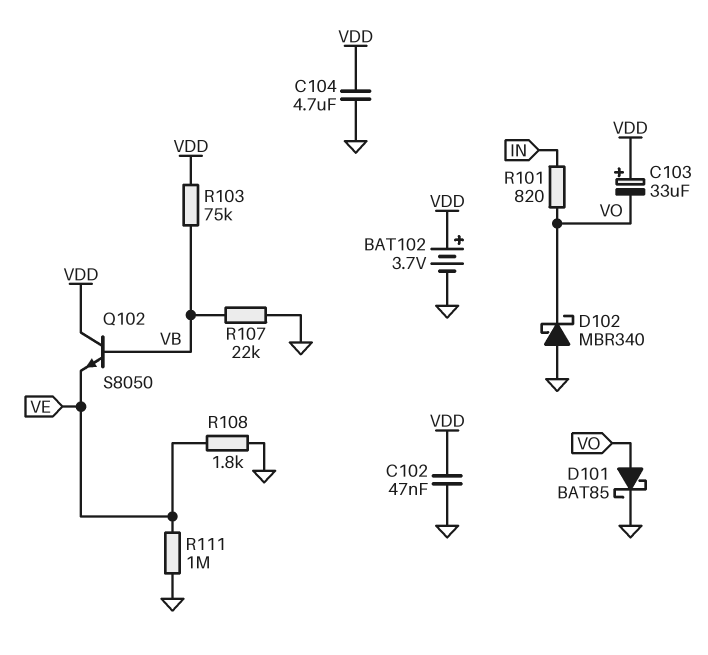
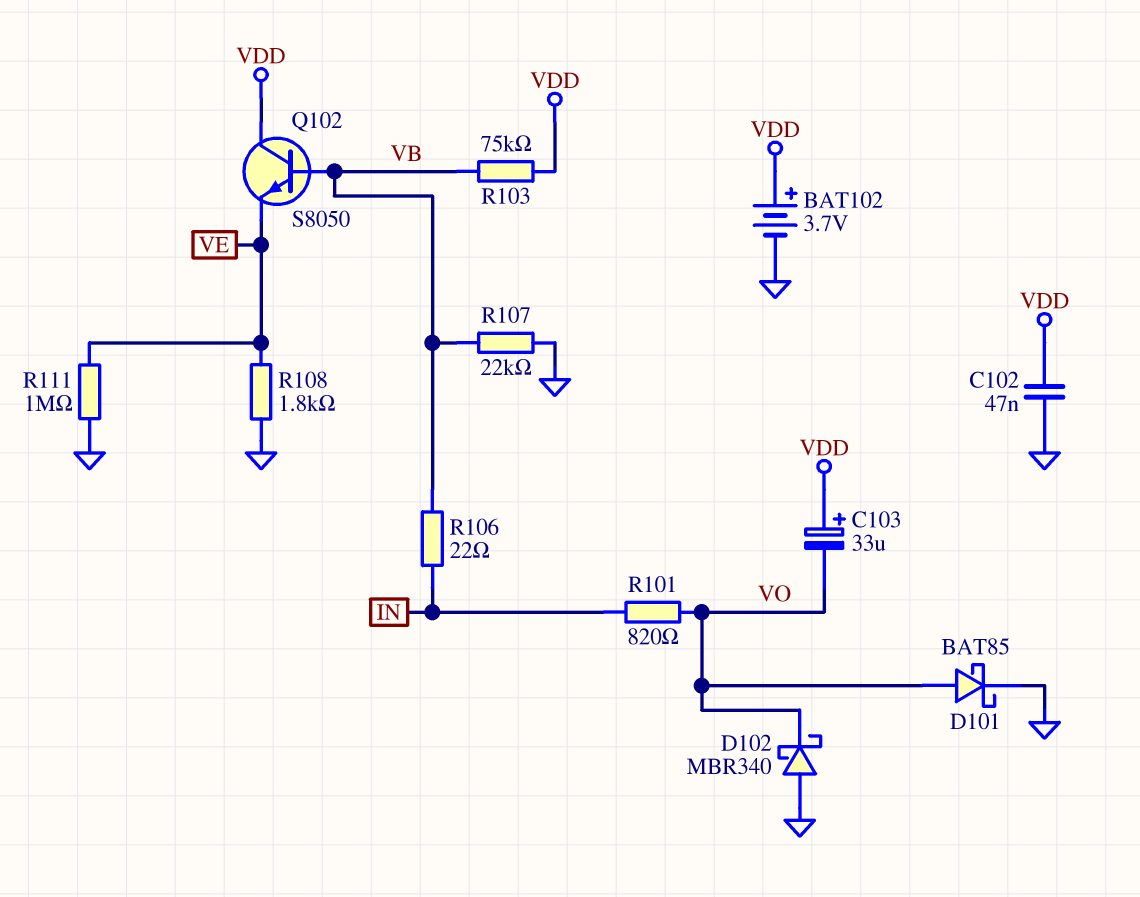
C104: 4.7uF (GND, VDD) -> none
R106: none -> 22 (IN, VB)

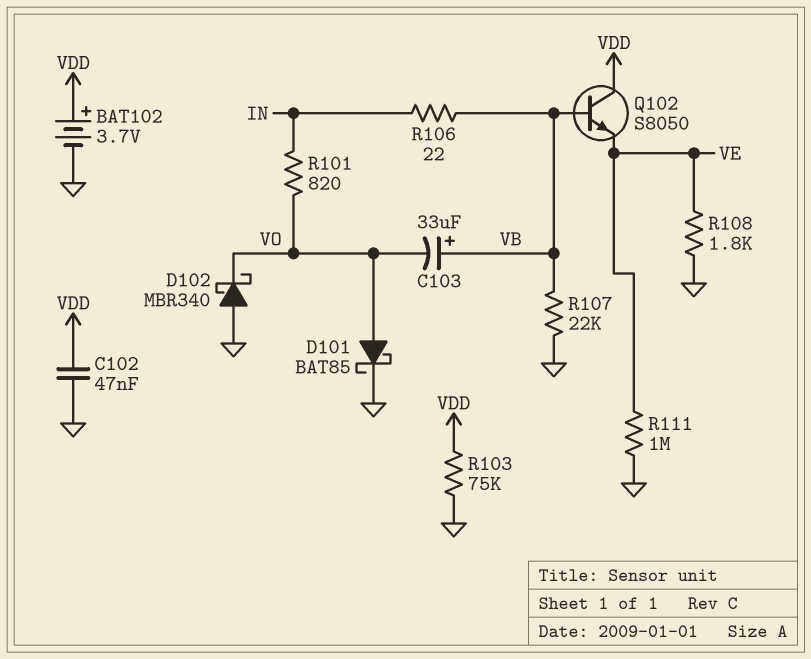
C103: 33uF (plus VDD, minus VO) -> 33uF (plus VB, minus VO)
R103: 75k (VB, VDD) -> 75k (GND, VDD)

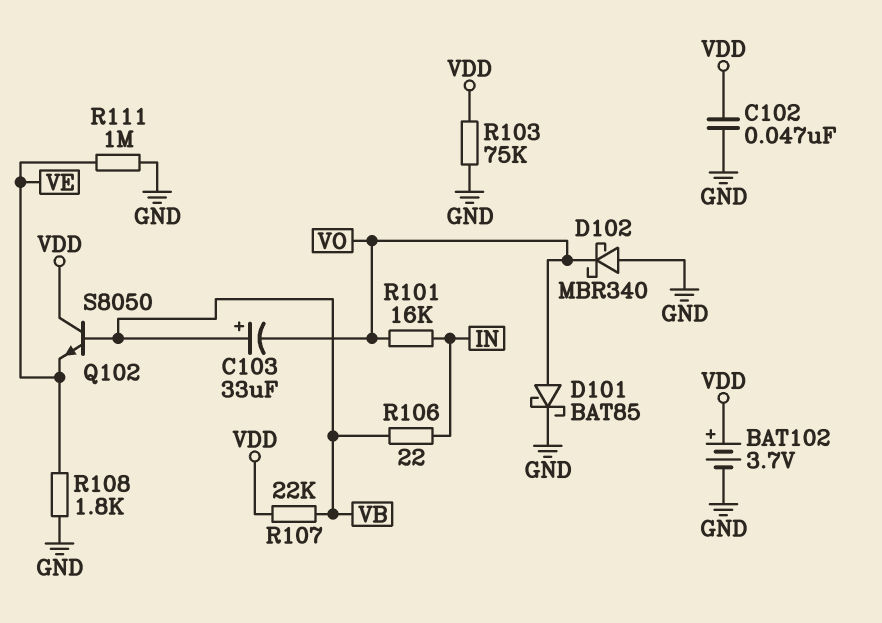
R101: 820 (IN, VO) -> 16k (IN, VO)
R107: 22k (GND, VB) -> 22k (VB, VDD)

